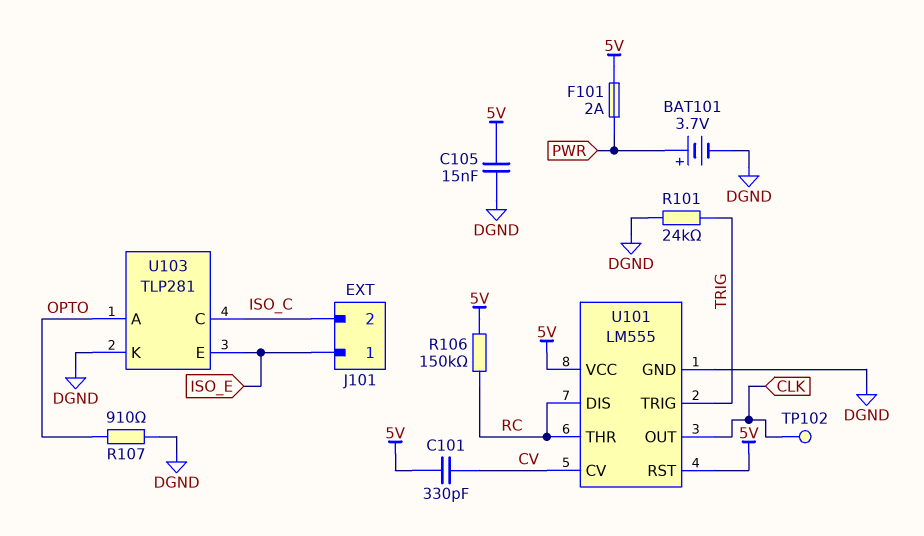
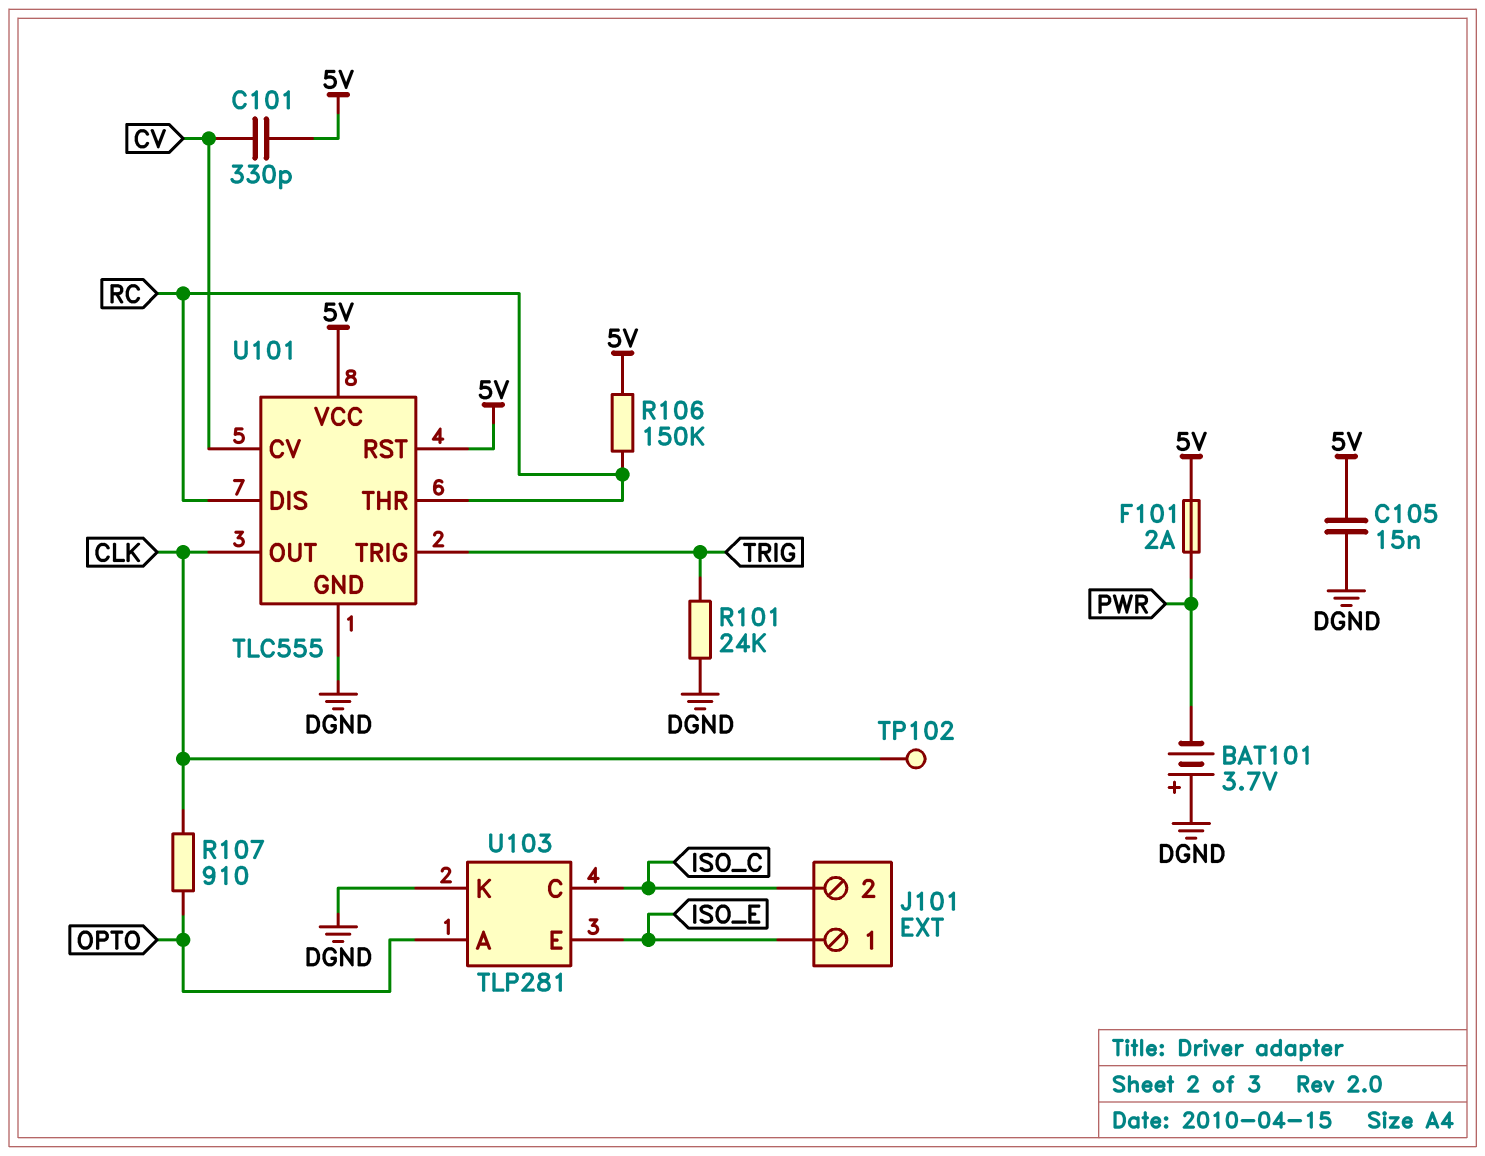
BAT101: 3.7V (plus PWR, minus DGND) -> 3.7V (plus DGND, minus PWR)
R107: 910 (DGND, OPTO) -> 910 (CLK, OPTO)
U101: LM555 -> TLC555

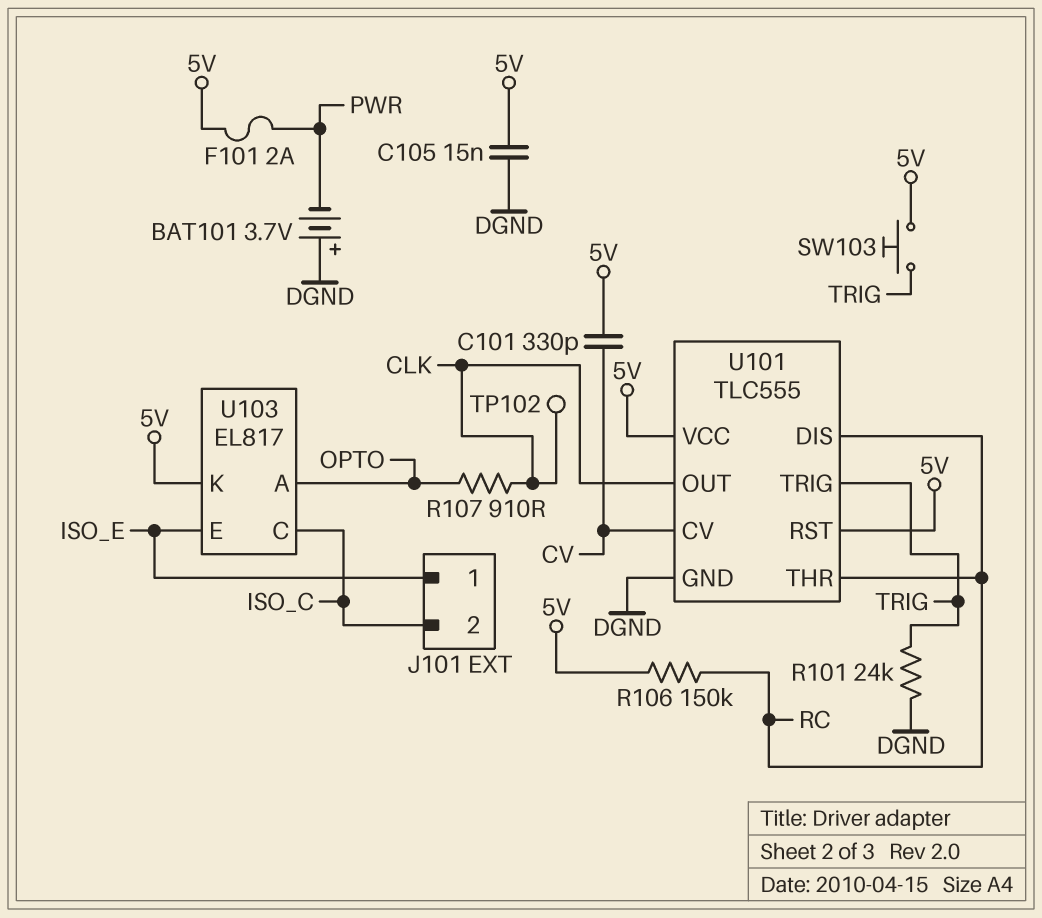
SW103: none -> button (5V, TRIG)
U103: TLP281 -> EL817
U103 pin K: DGND -> 5V

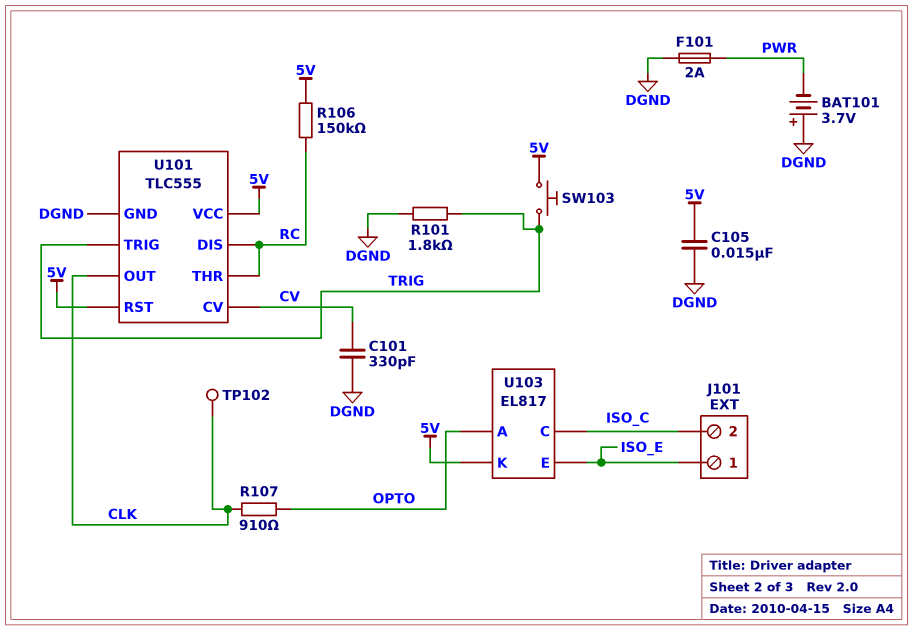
C101: 330pF (5V, CV) -> 330pF (CV, DGND)
F101: 2A (5V, PWR) -> 2A (DGND, PWR)
R101: 24k (DGND, TRIG) -> 1.8k (DGND, TRIG)

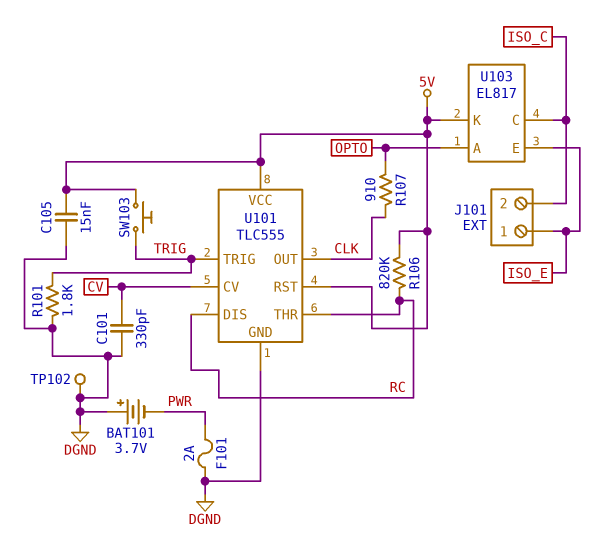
R106: 150k (5V, RC) -> 820k (5V, RC)
TP102: test point (CLK) -> test point (DGND)

